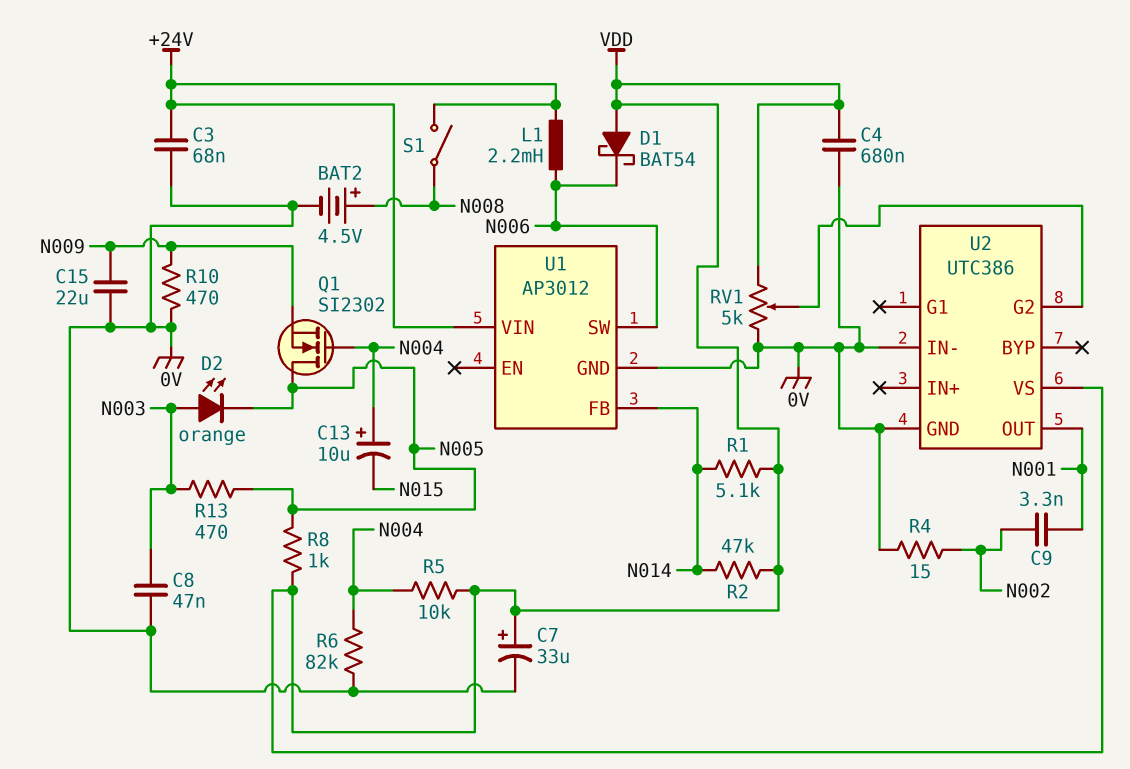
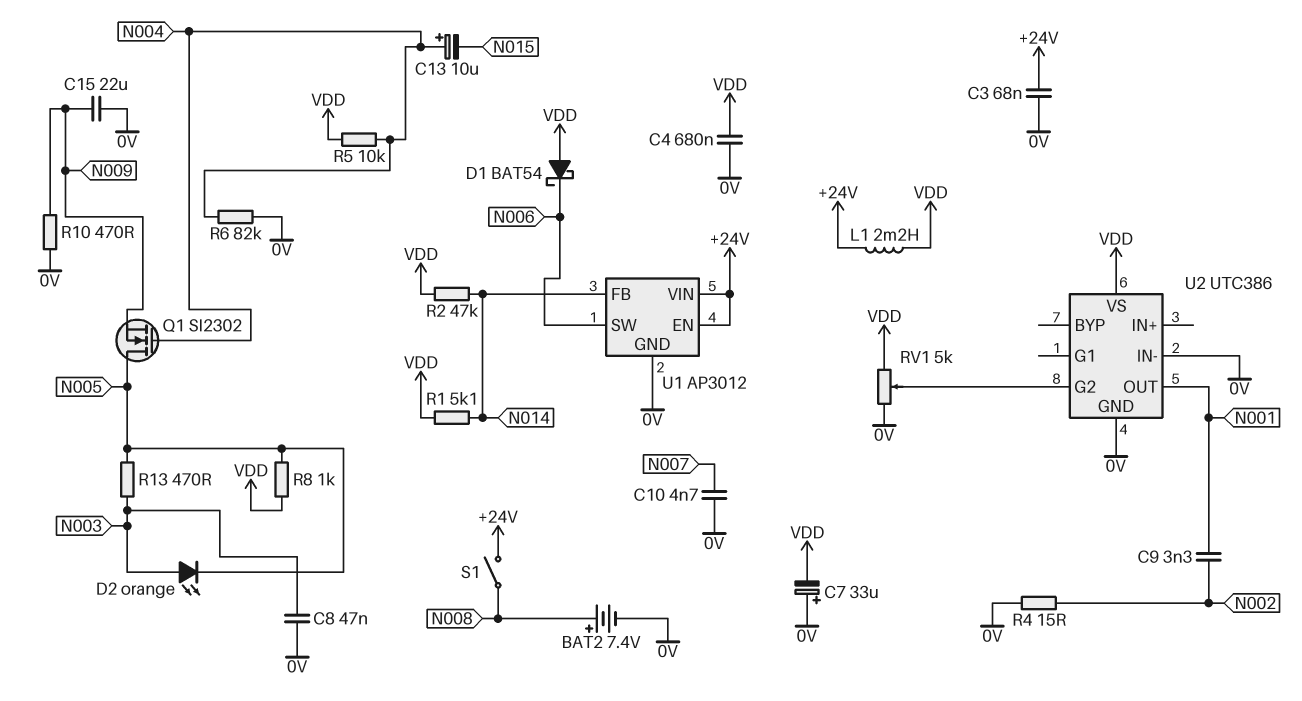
BAT2: 4.5V (plus N008, minus 0V) -> 7.4V (plus N008, minus 0V)
C7: 33uF (plus VDD, minus 0V) -> 33uF (plus 0V, minus VDD)
C10: none -> 4.7nF (0V, N007)
L1: 2.2mH (+24V, N006) -> 2.2mH (+24V, VDD)
U1 pin EN: none -> +24V

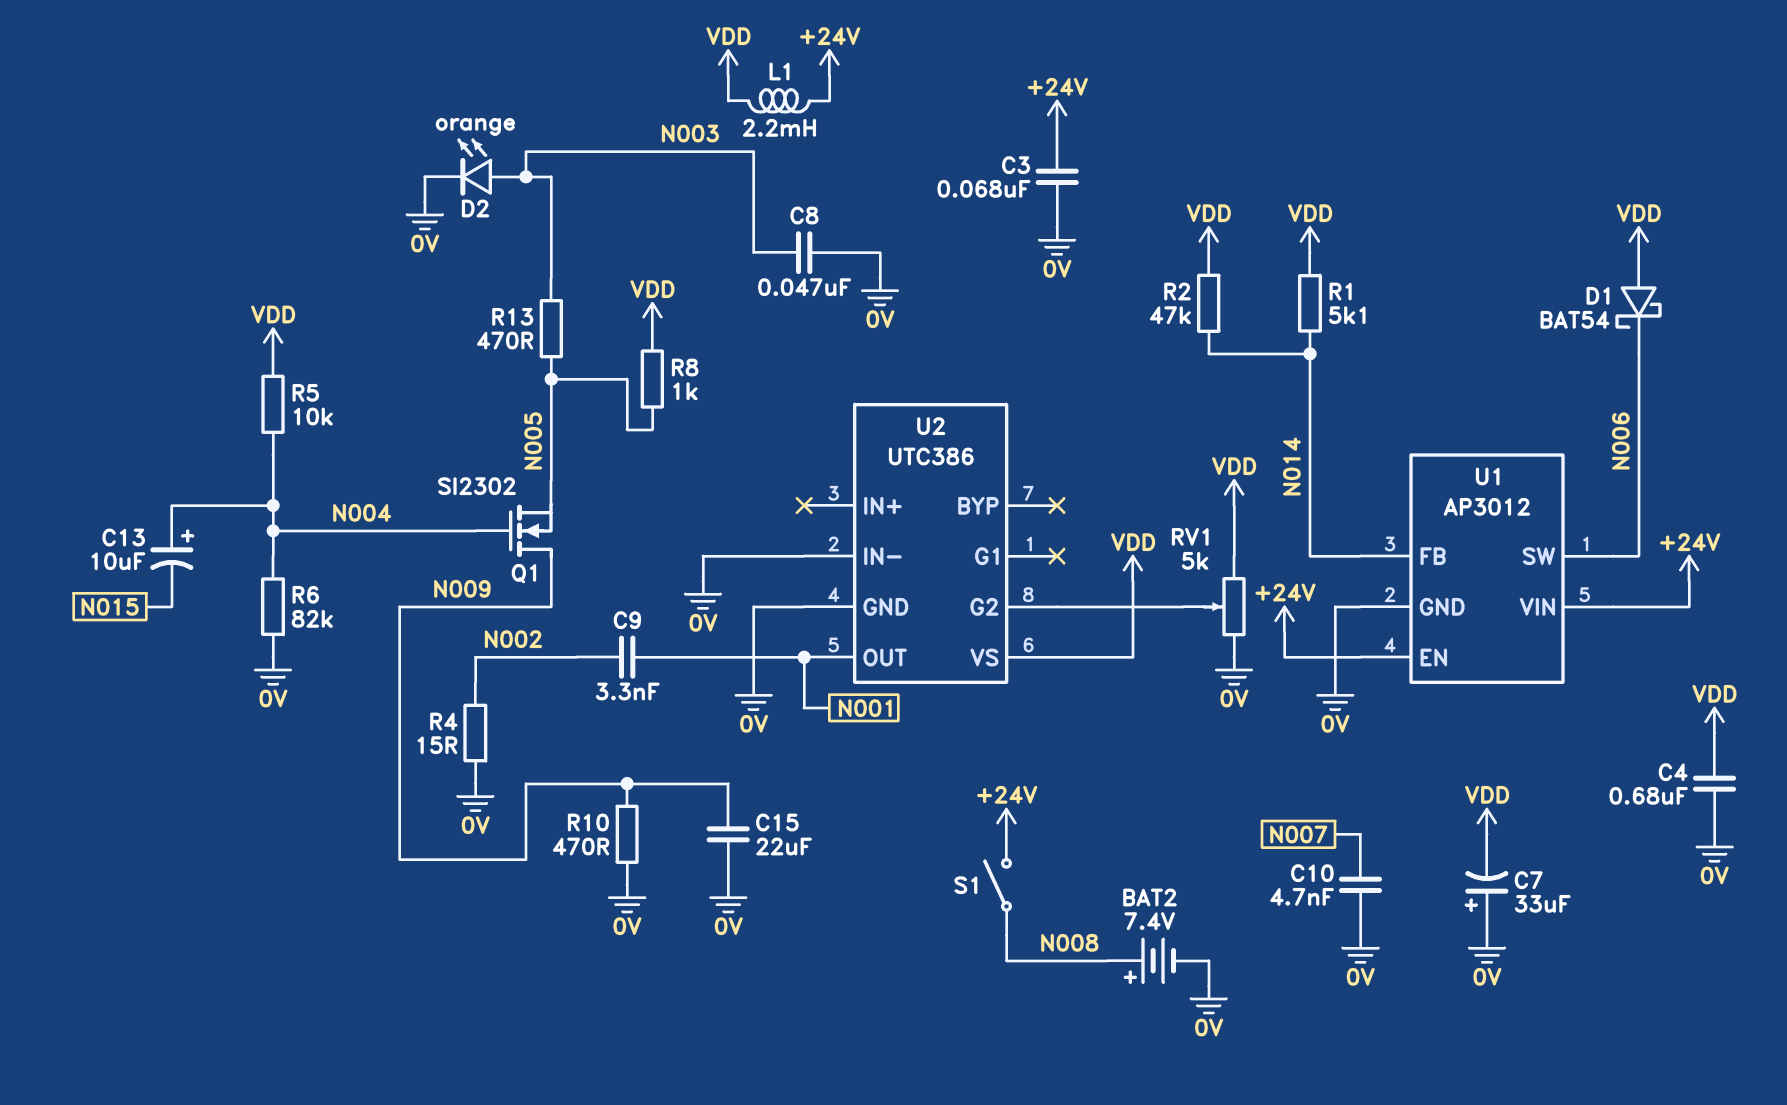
D2: LED orange (A N003, K N005) -> LED orange (A N003, K 0V)
Q1: NMOS SI2302 (G N004, D N005, S N009) -> NMOS SI2302 (G N004, D N009, S N005)

